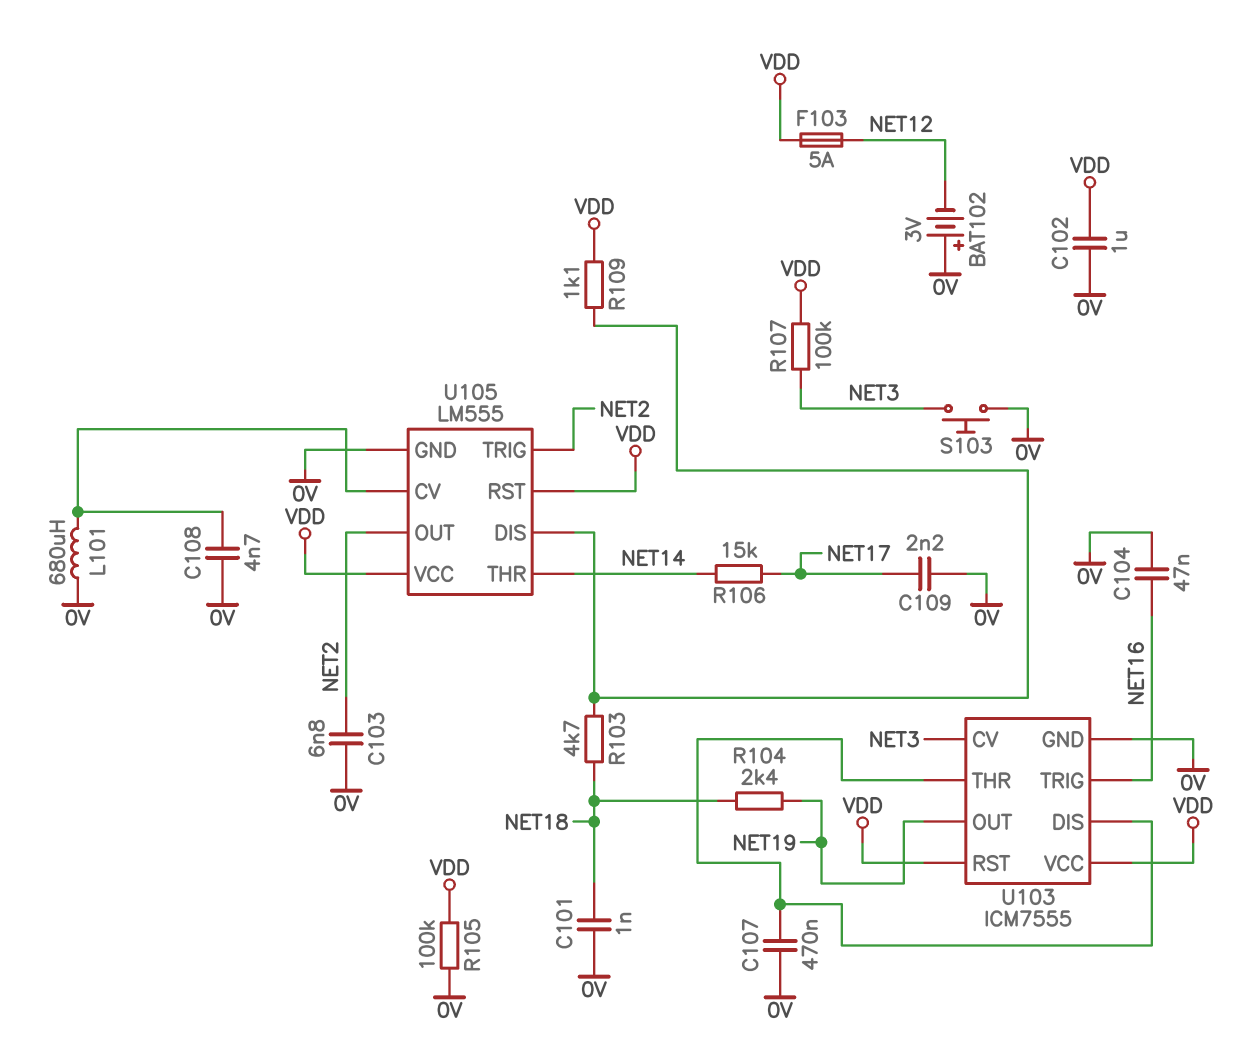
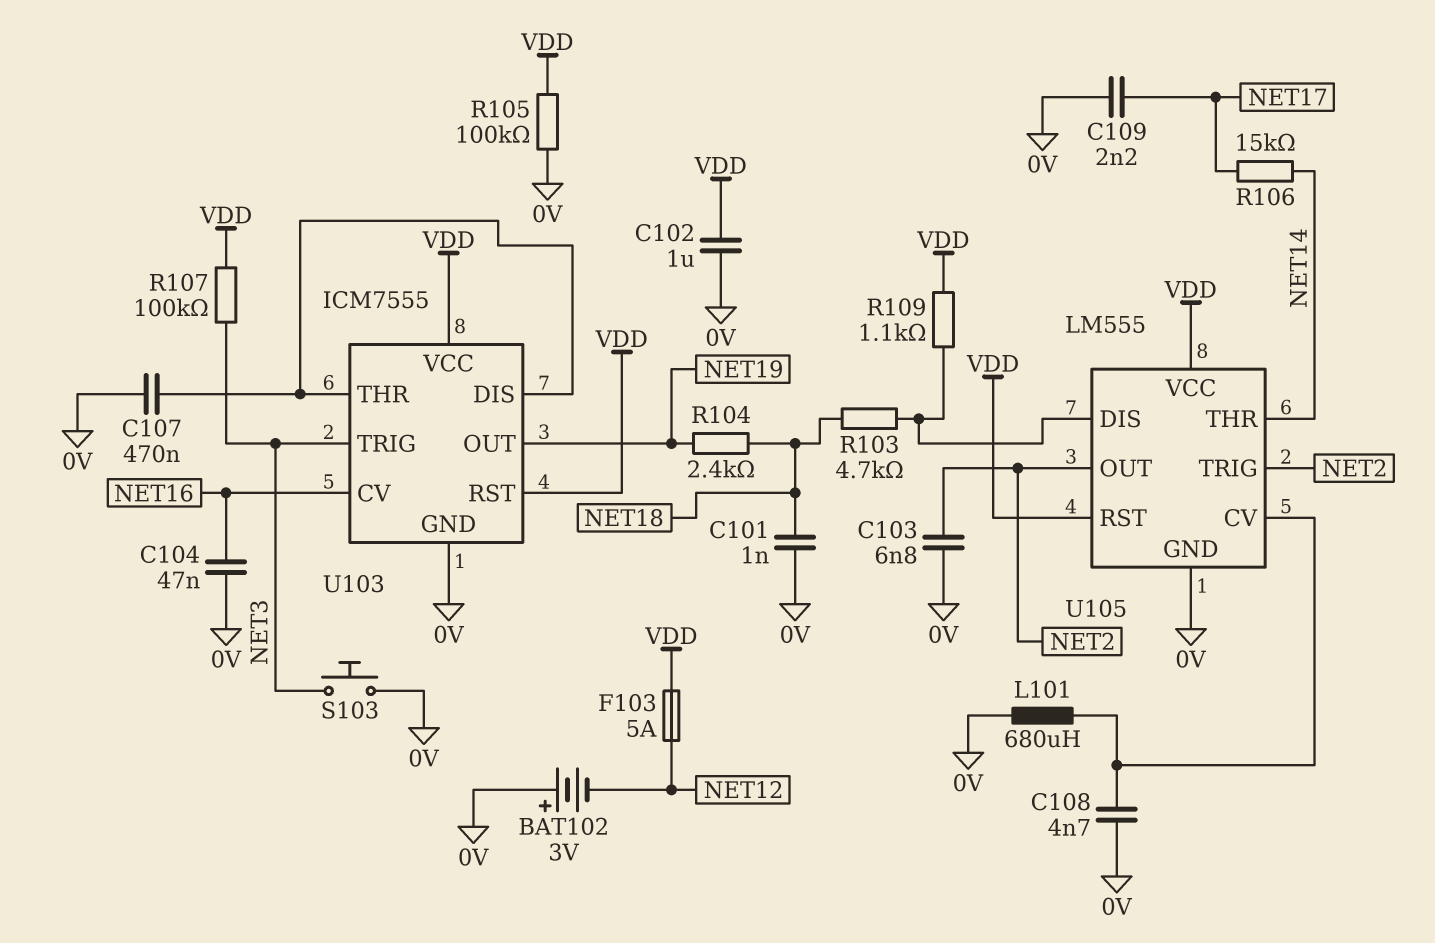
U103 pin CV: NET3 -> NET16
U103 pin TRIG: NET16 -> NET3

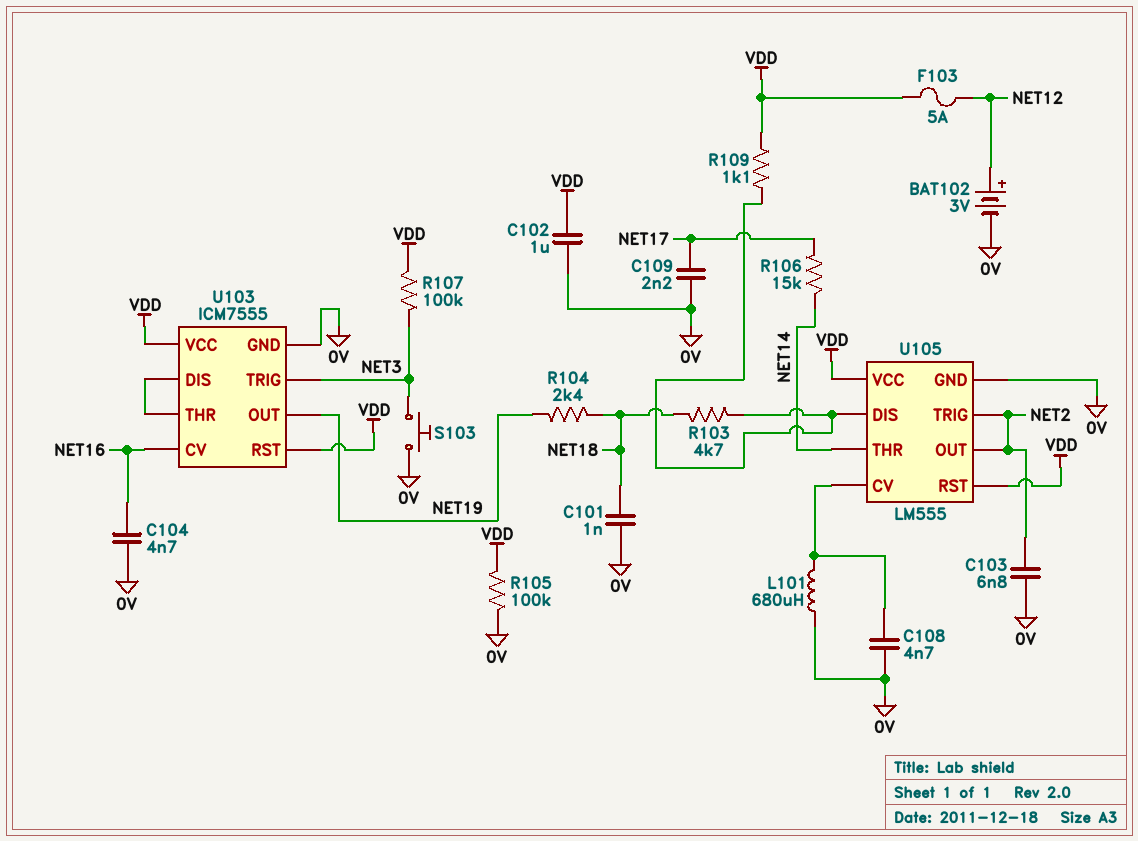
BAT102: 3V (plus 0V, minus NET12) -> 3V (plus NET12, minus 0V)
C104: 47nF (0V, NET16) -> 4.7nF (0V, NET16)
C107: 470nF (0V, U103/DIS) -> none

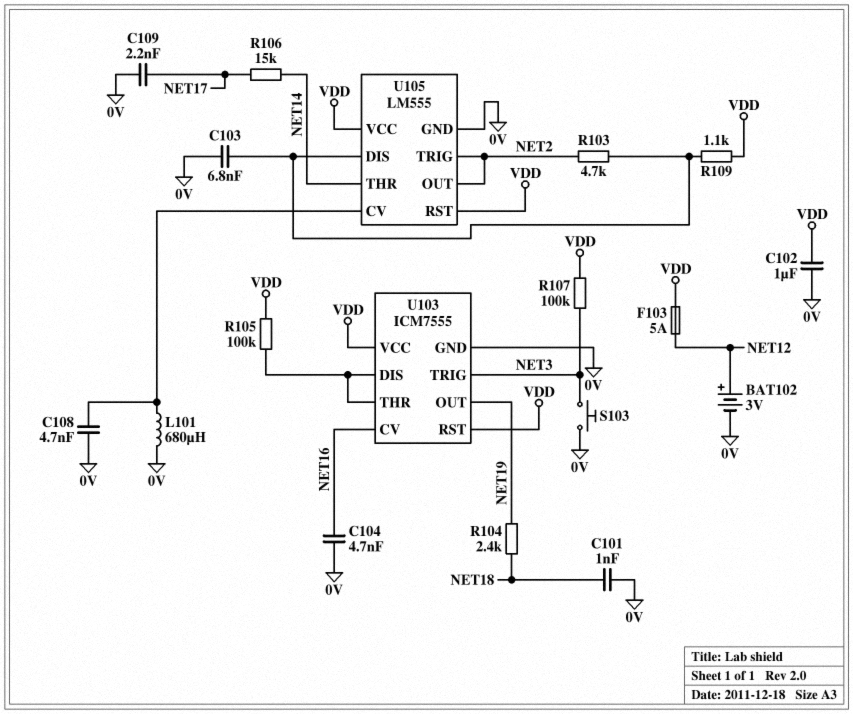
C103: 6.8nF (0V, NET2) -> 6.8nF (0V, U105/DIS)
R103: 4.7k (NET18, U105/DIS) -> 4.7k (NET2, U105/DIS)
R105: 100k (0V, VDD) -> 100k (U103/DIS, VDD)

